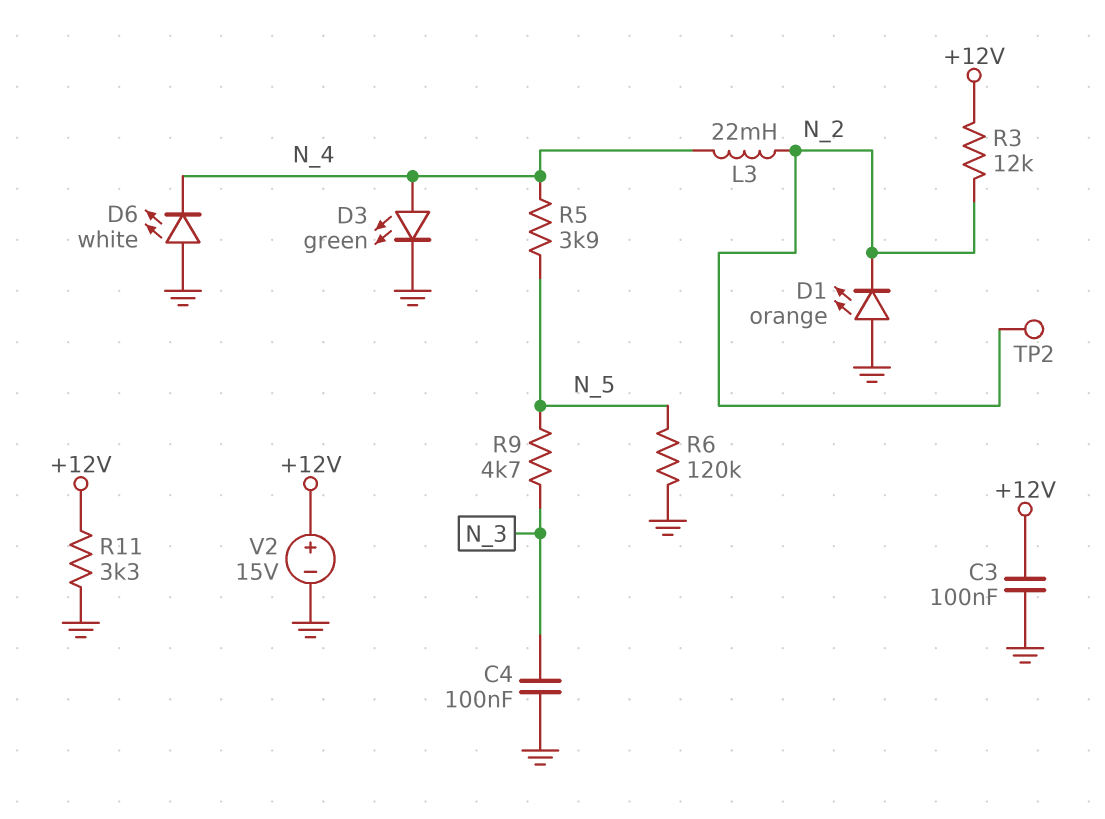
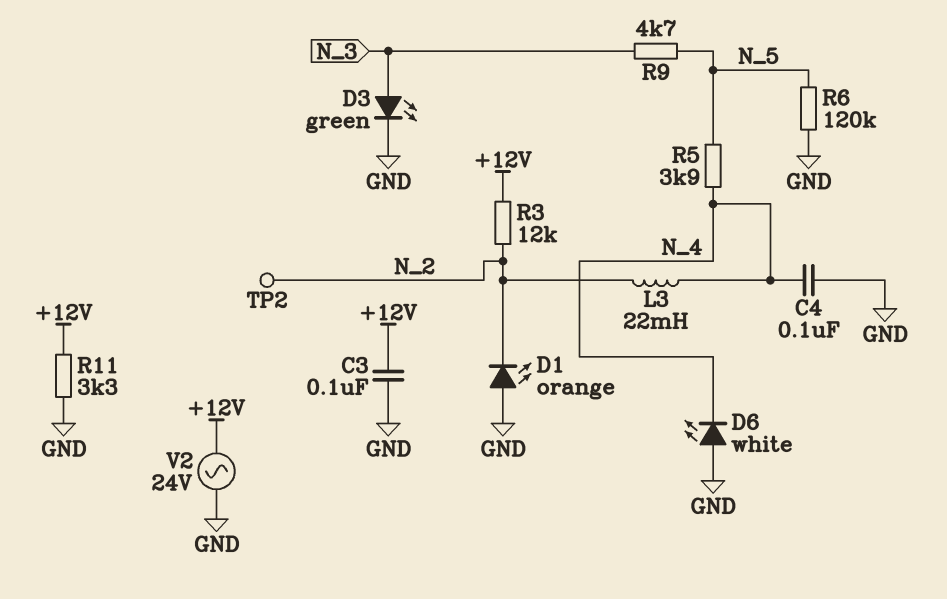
C4: 100nF (GND, N_3) -> 100nF (GND, N_4)
D3: LED green (A N_4, K GND) -> LED green (A N_3, K GND)
V2: 15V (plus +12V, minus GND) -> AC 24V (+12V, GND)

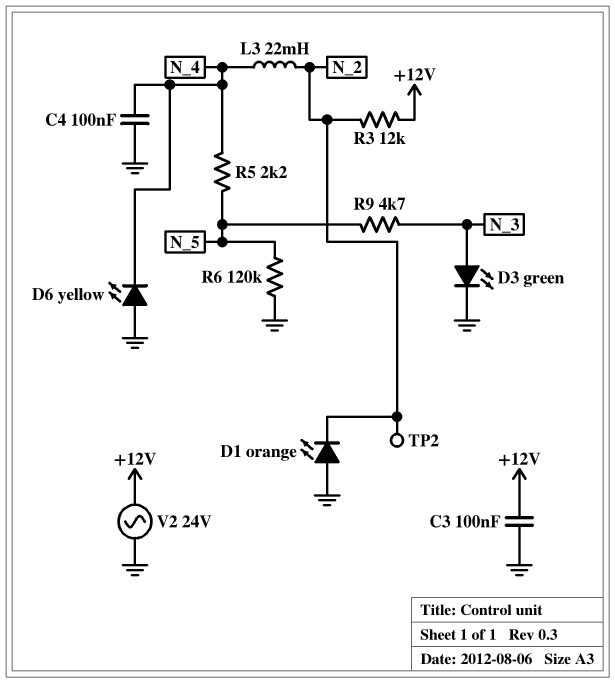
D6: LED white (A GND, K N_4) -> LED yellow (A GND, K N_4)
R5: 3.9k (N_4, N_5) -> 2.2k (N_4, N_5)
R11: 3.3k (+12V, GND) -> none

